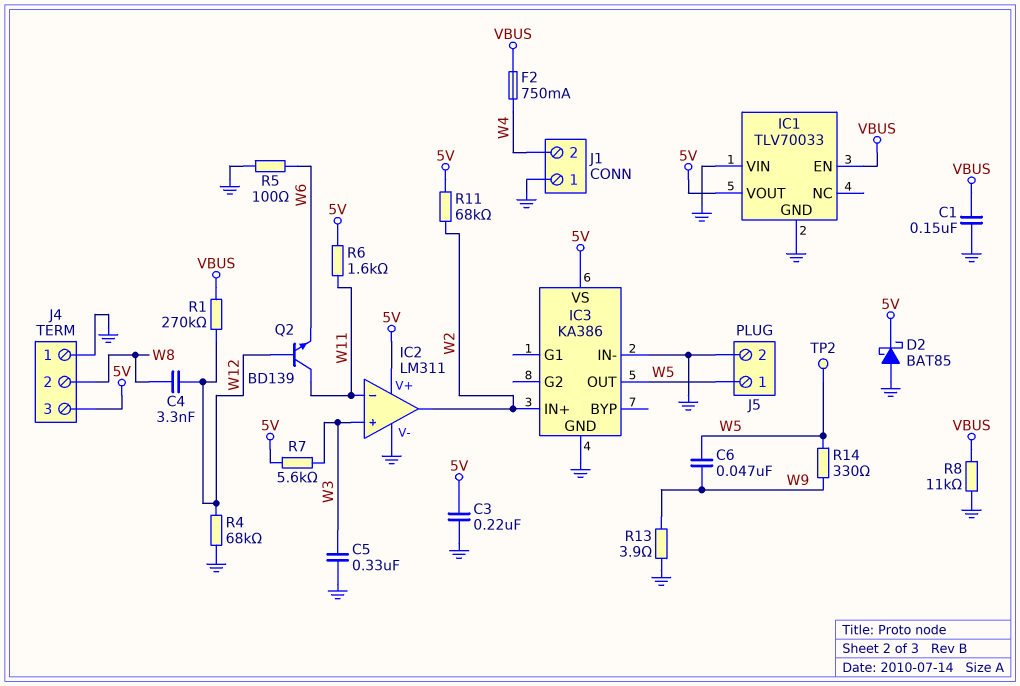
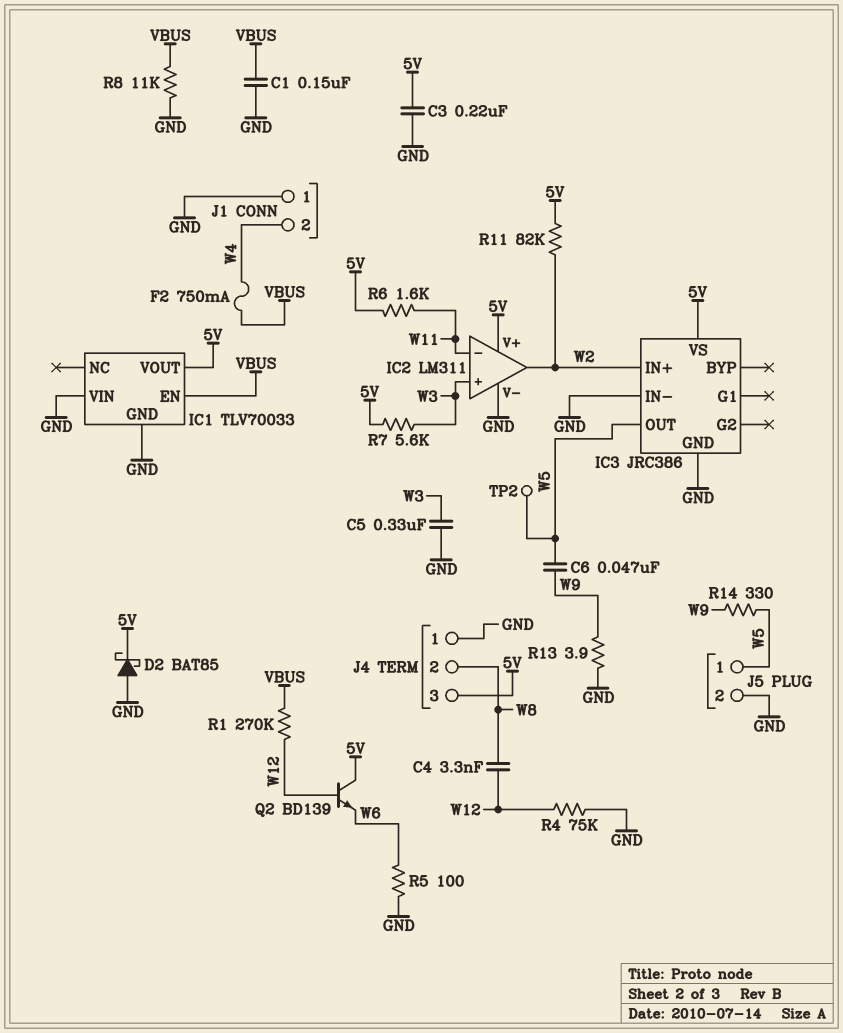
IC3: KA386 -> JRC386
Q2: NPN BD139 (B W12, C W11, E W6) -> NPN BD139 (B W12, C 5V, E W6)
R4: 68k (GND, W12) -> 75k (GND, W12)
R11: 68k (5V, W2) -> 82k (5V, W2)

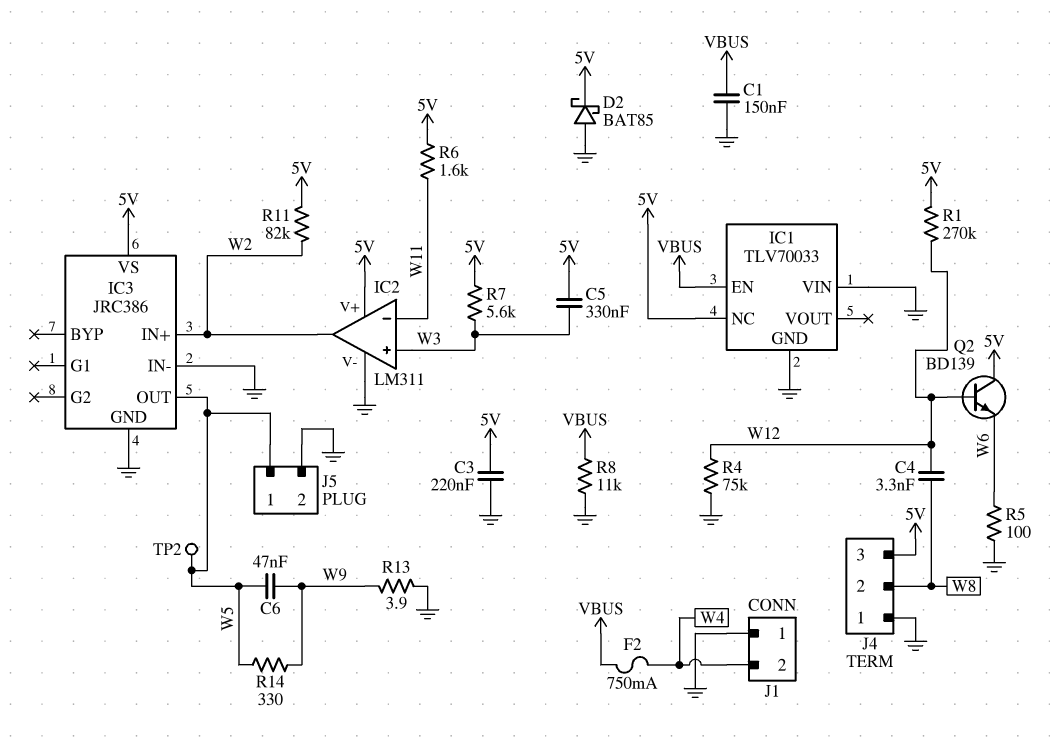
C5: 330nF (GND, W3) -> 330nF (5V, W3)
IC1 pin NC: none -> 5V
IC1 pin VOUT: 5V -> none
R1: 270k (VBUS, W12) -> 270k (5V, W12)

